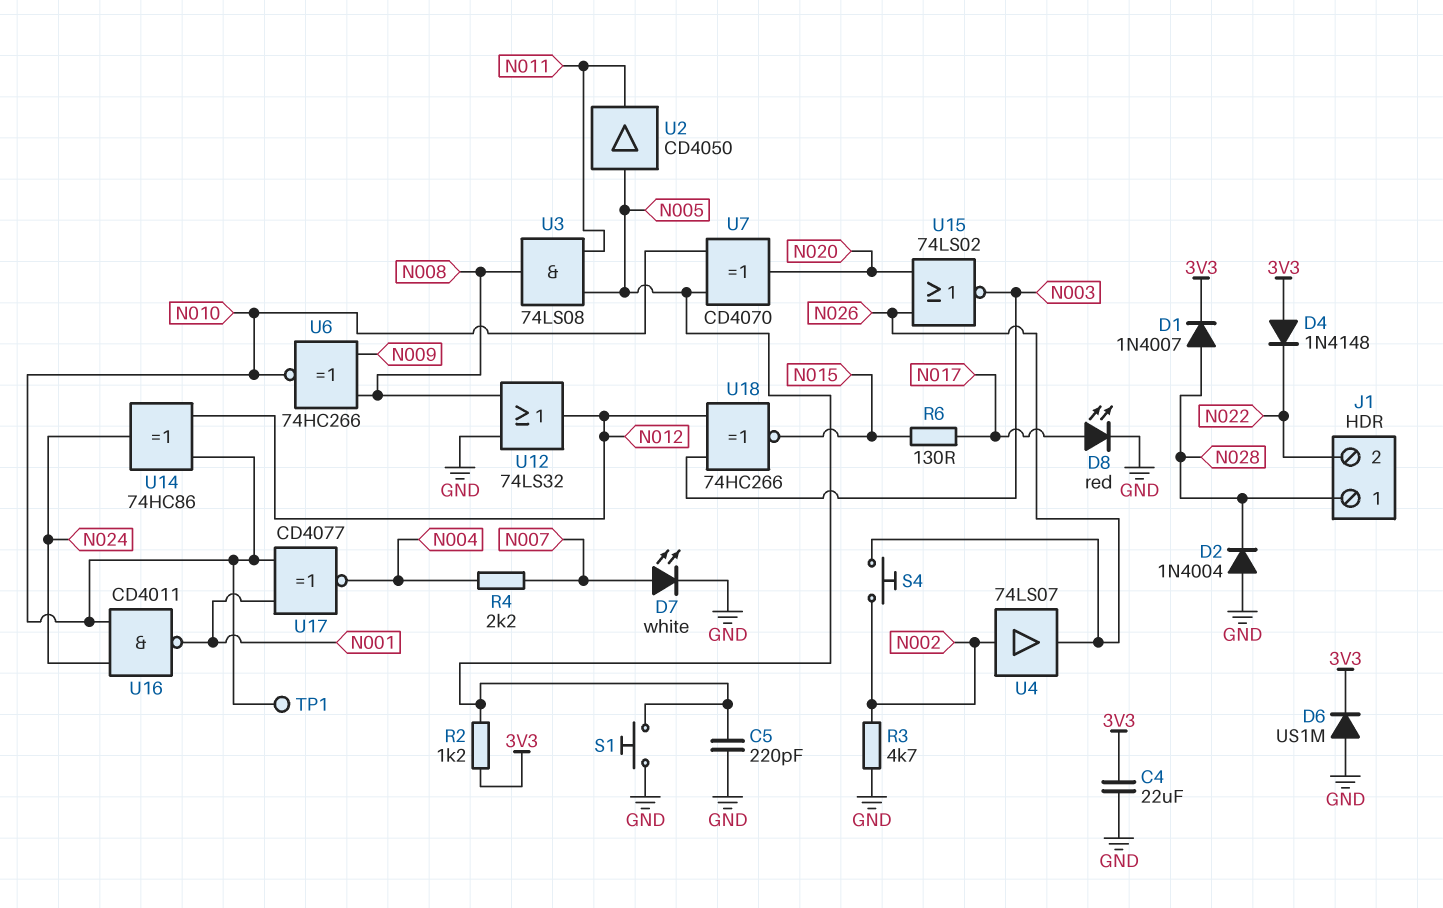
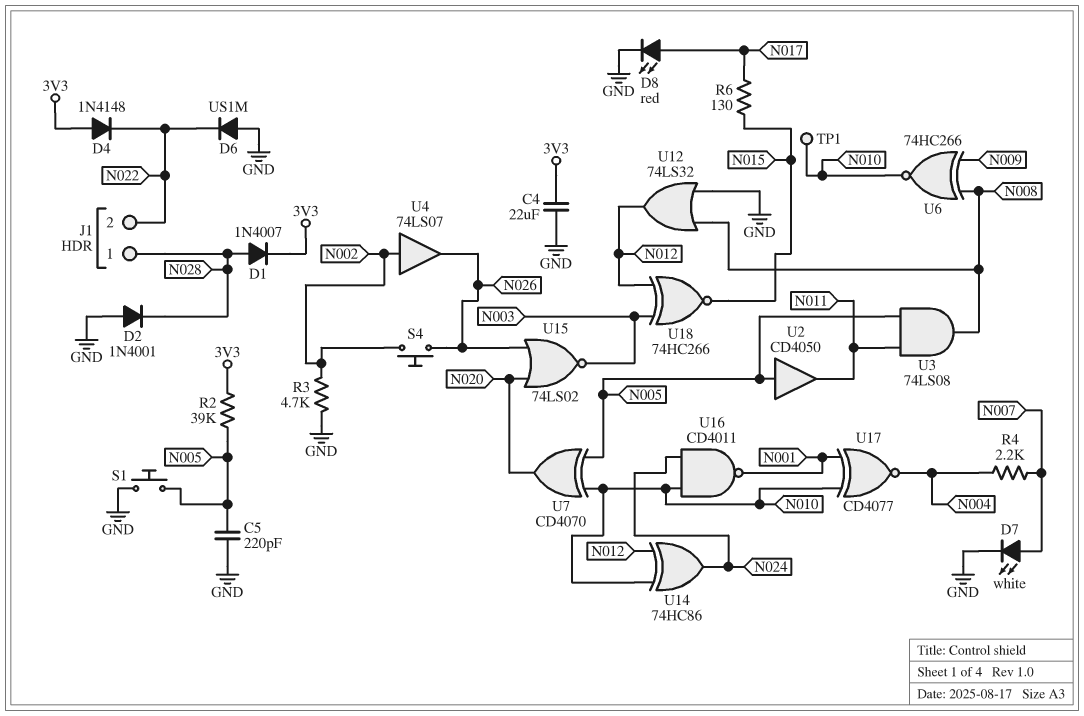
D2: diode 1N4004 (A GND, K N028) -> diode 1N4001 (A GND, K N028)
D6: diode US1M (A GND, K 3V3) -> diode US1M (A GND, K N022)
R2: 1.2k (3V3, N005) -> 39k (3V3, N005)

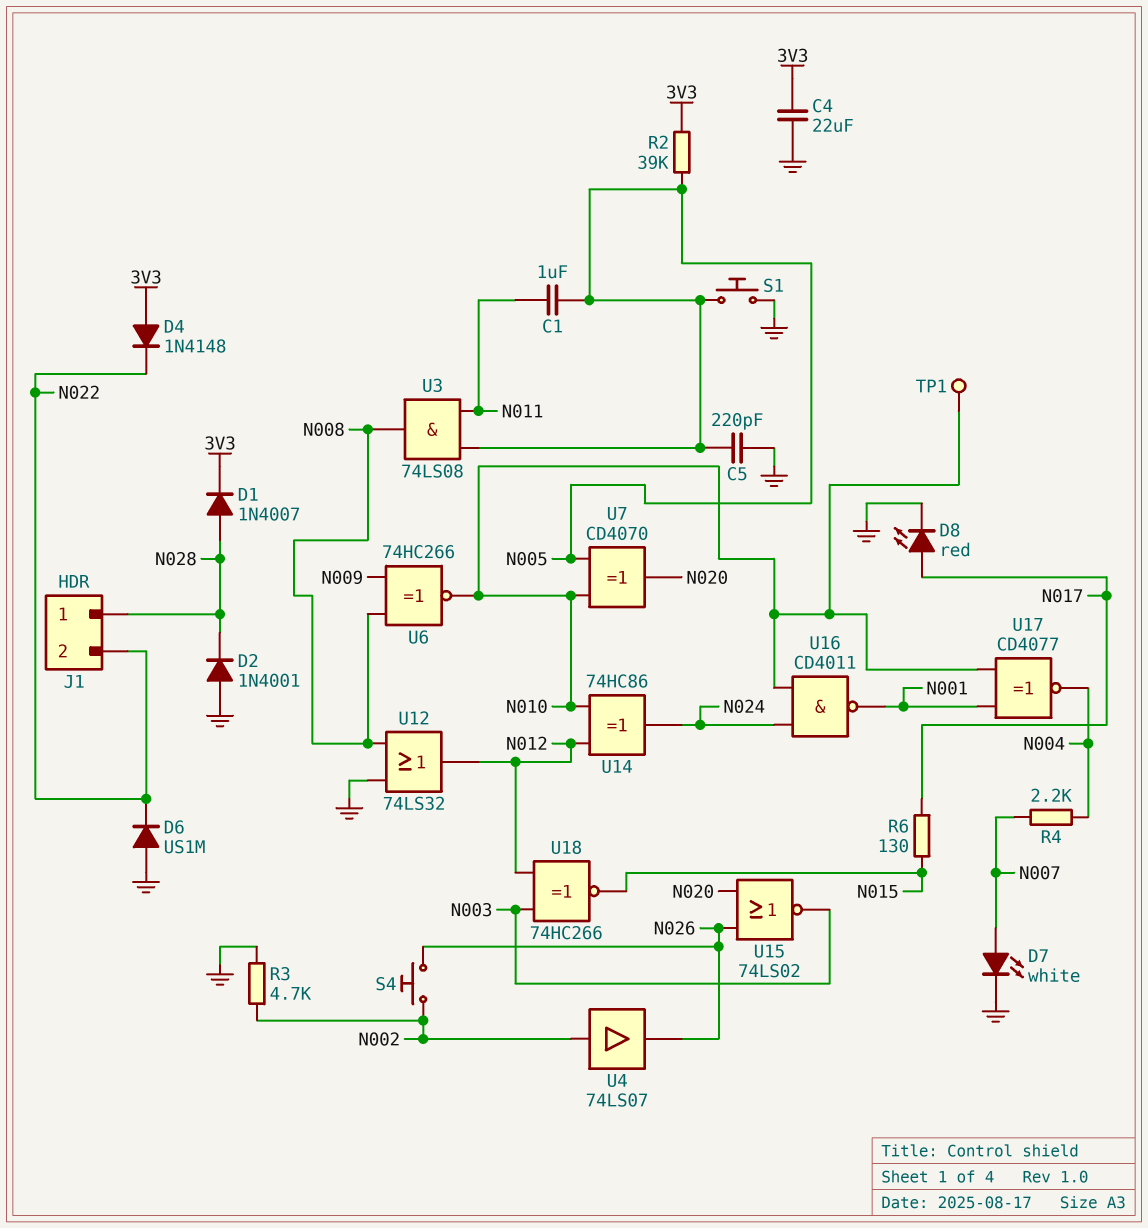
C1: none -> 1uF (N005, N011)
U2: buffer CD4050 (in N005, out N011) -> none

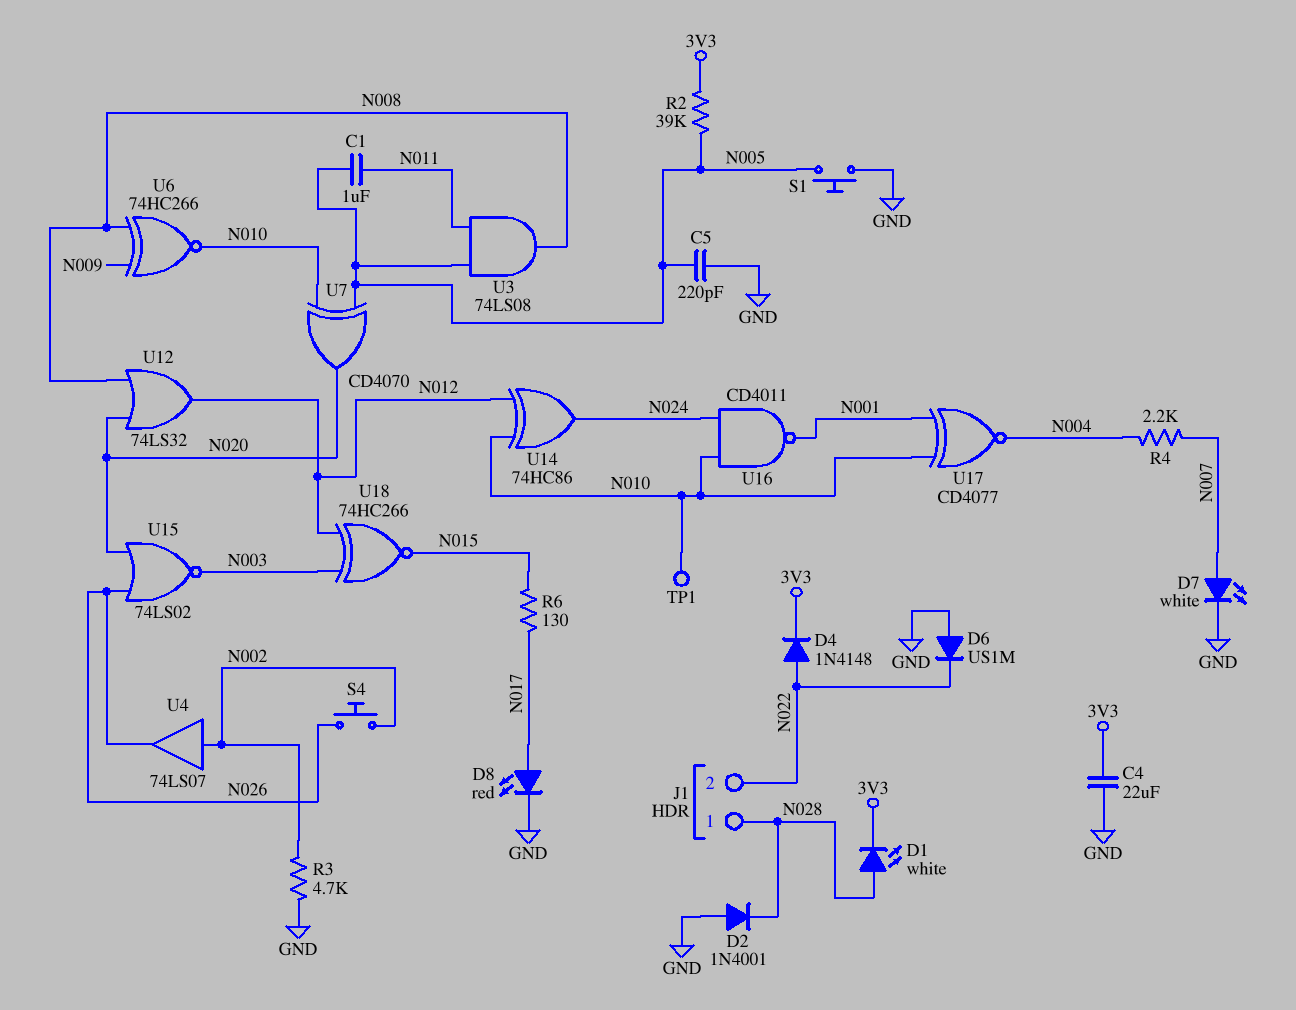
D1: diode 1N4007 (A N028, K 3V3) -> LED white (A N028, K 3V3)
D4: diode 1N4148 (A 3V3, K N022) -> diode 1N4148 (A N022, K 3V3)
U12: OR 74LS32 (in GND, in N008, out N012) -> OR 74LS32 (in N008, in N020, out N012)

